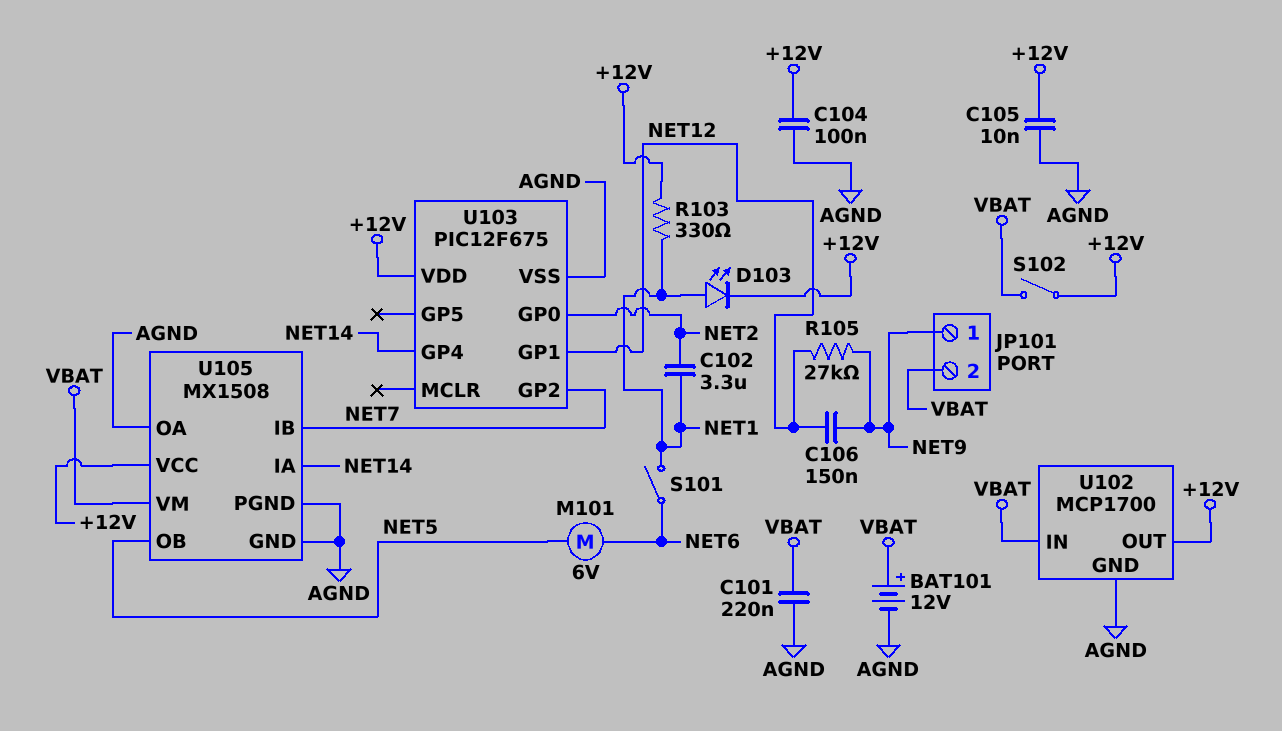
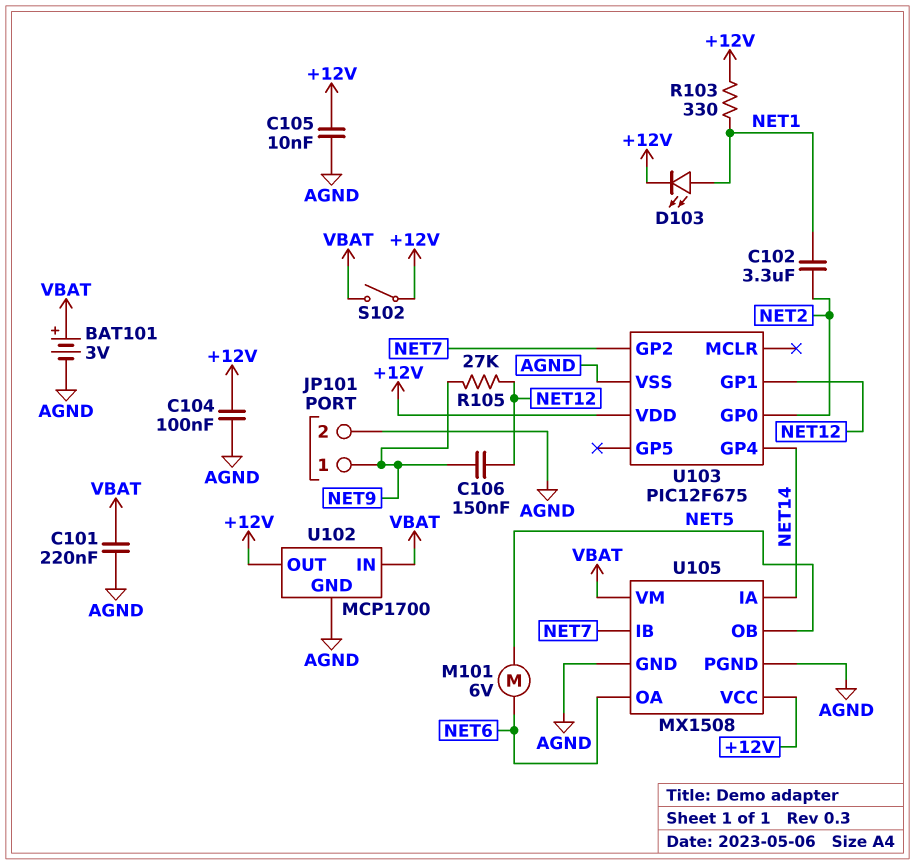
BAT101: 12V (plus VBAT, minus AGND) -> 3V (plus VBAT, minus AGND)
JP101 pin 2: VBAT -> AGND
S101: switch (NET1, NET6) -> none
U105 pin OA: AGND -> NET6

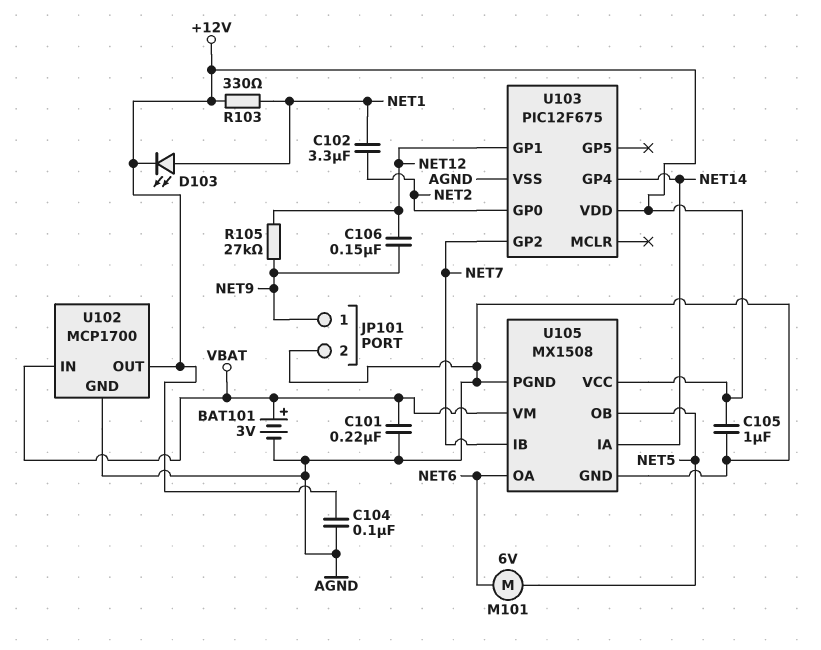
C105: 10nF (+12V, AGND) -> 1uF (+12V, AGND)
S102: switch (+12V, VBAT) -> none

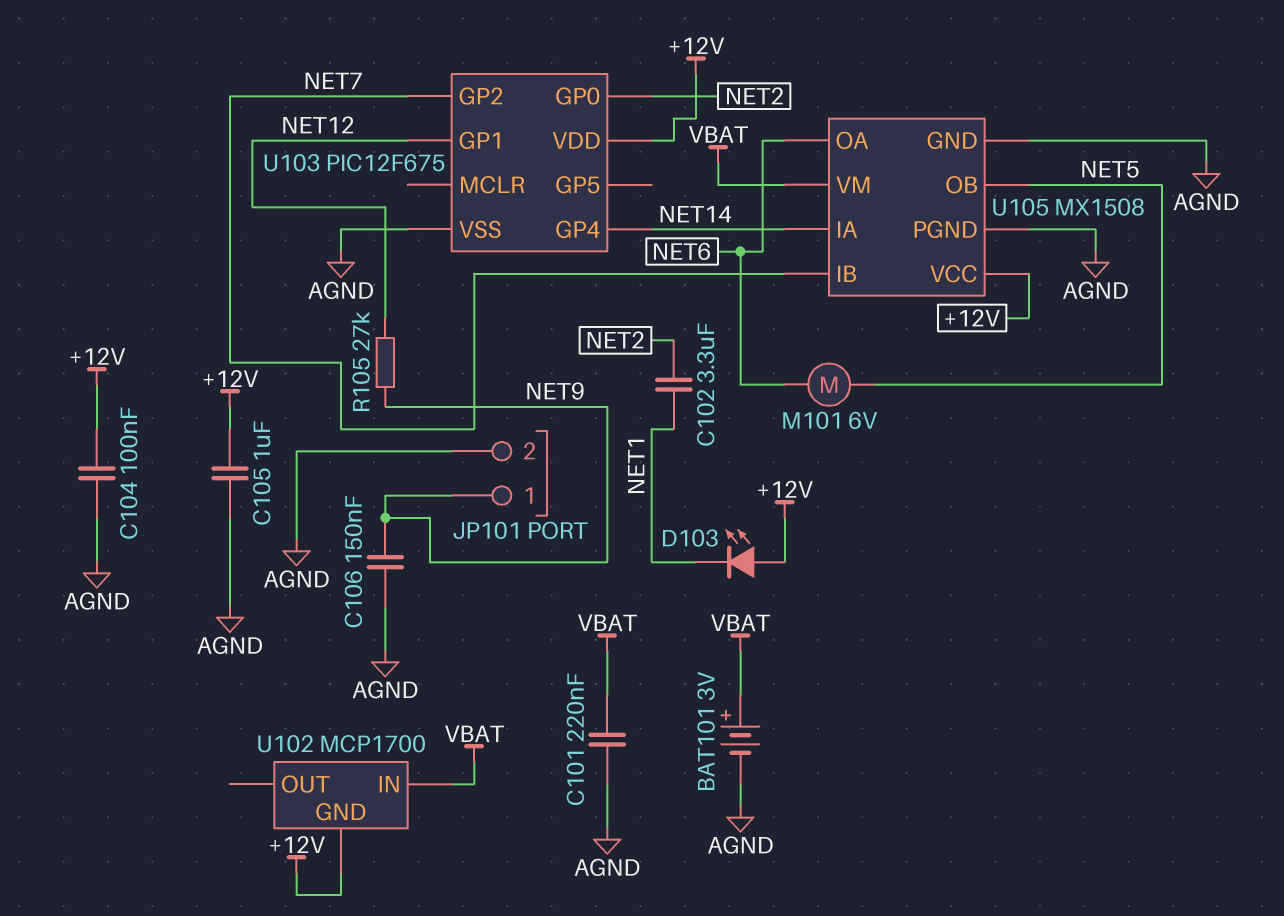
C106: 150nF (NET9, NET12) -> 150nF (AGND, NET9)
D103: LED (A NET1, K +12V) -> LED (A +12V, K NET1)
R103: 330 (+12V, NET1) -> none
U102 pin GND: AGND -> +12V
U102 pin OUT: +12V -> none

